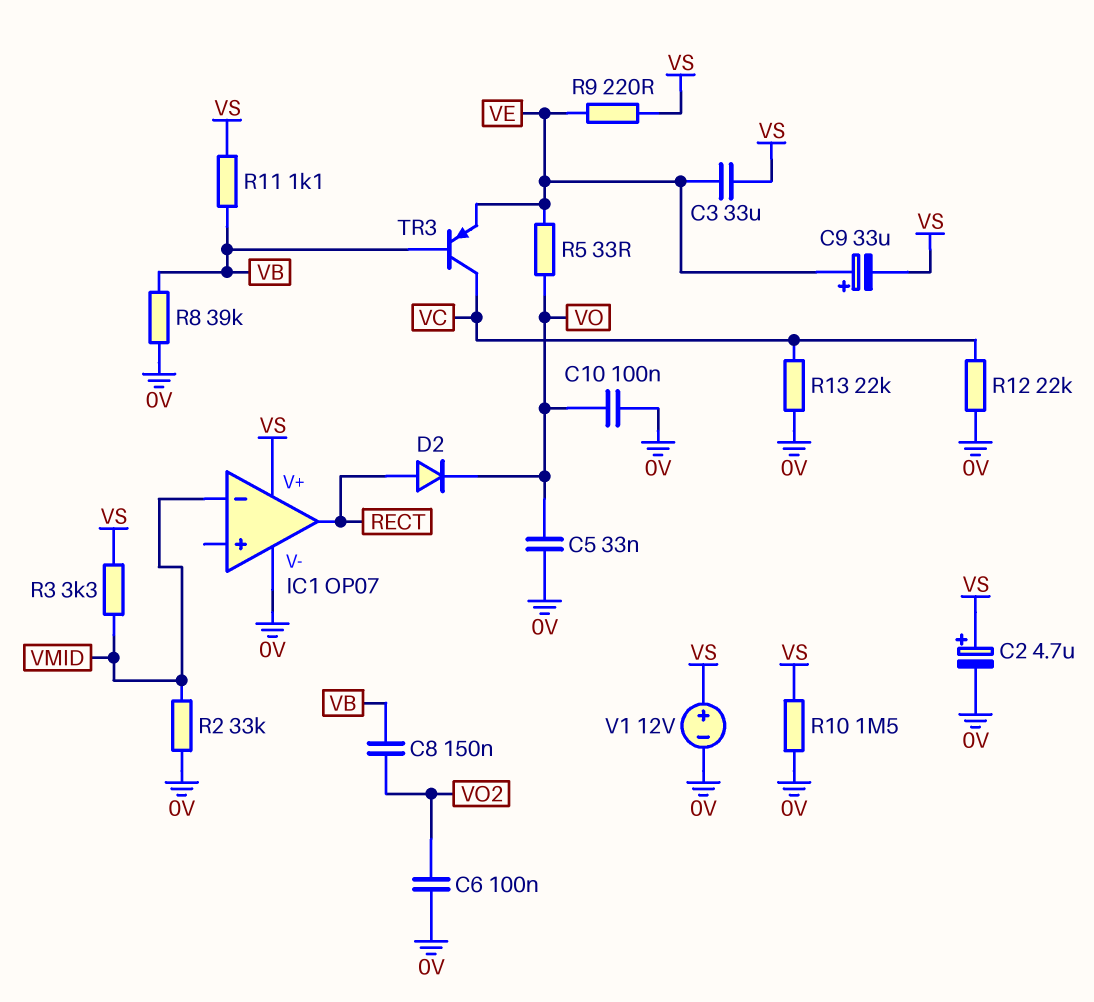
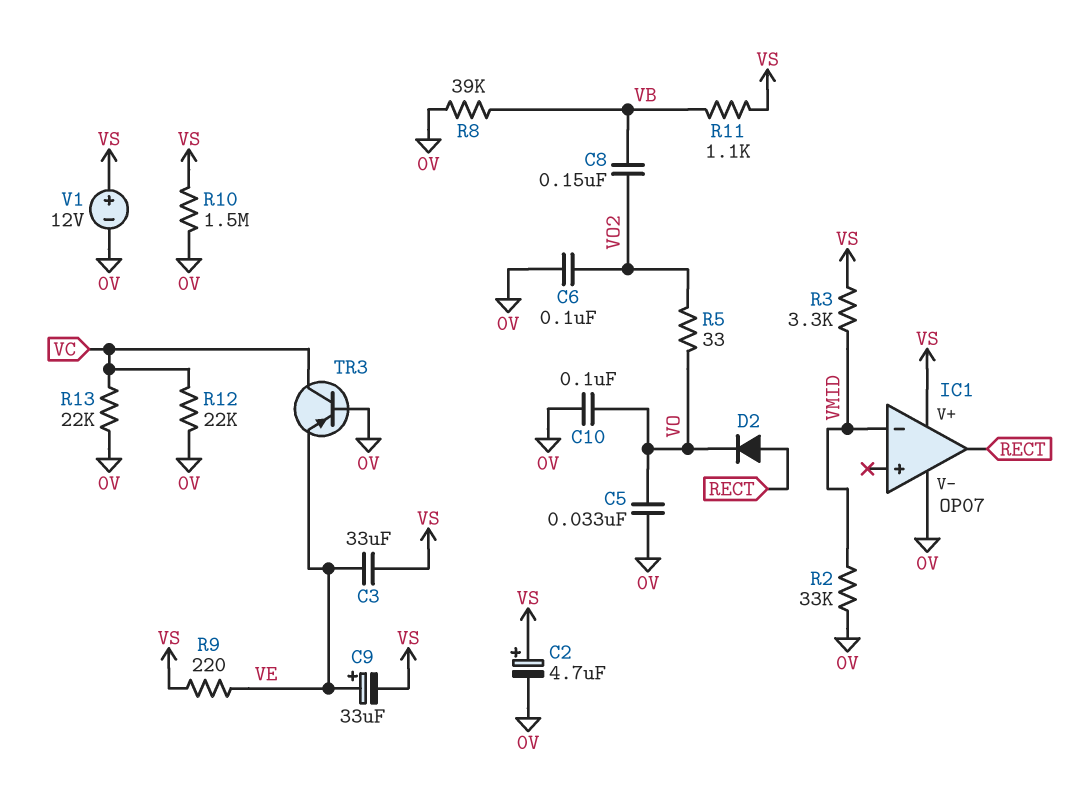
R5: 33 (VE, VO) -> 33 (VO, VO2)
TR3: PNP (B VB, C VC, E VE) -> PNP (B 0V, C VC, E VE)

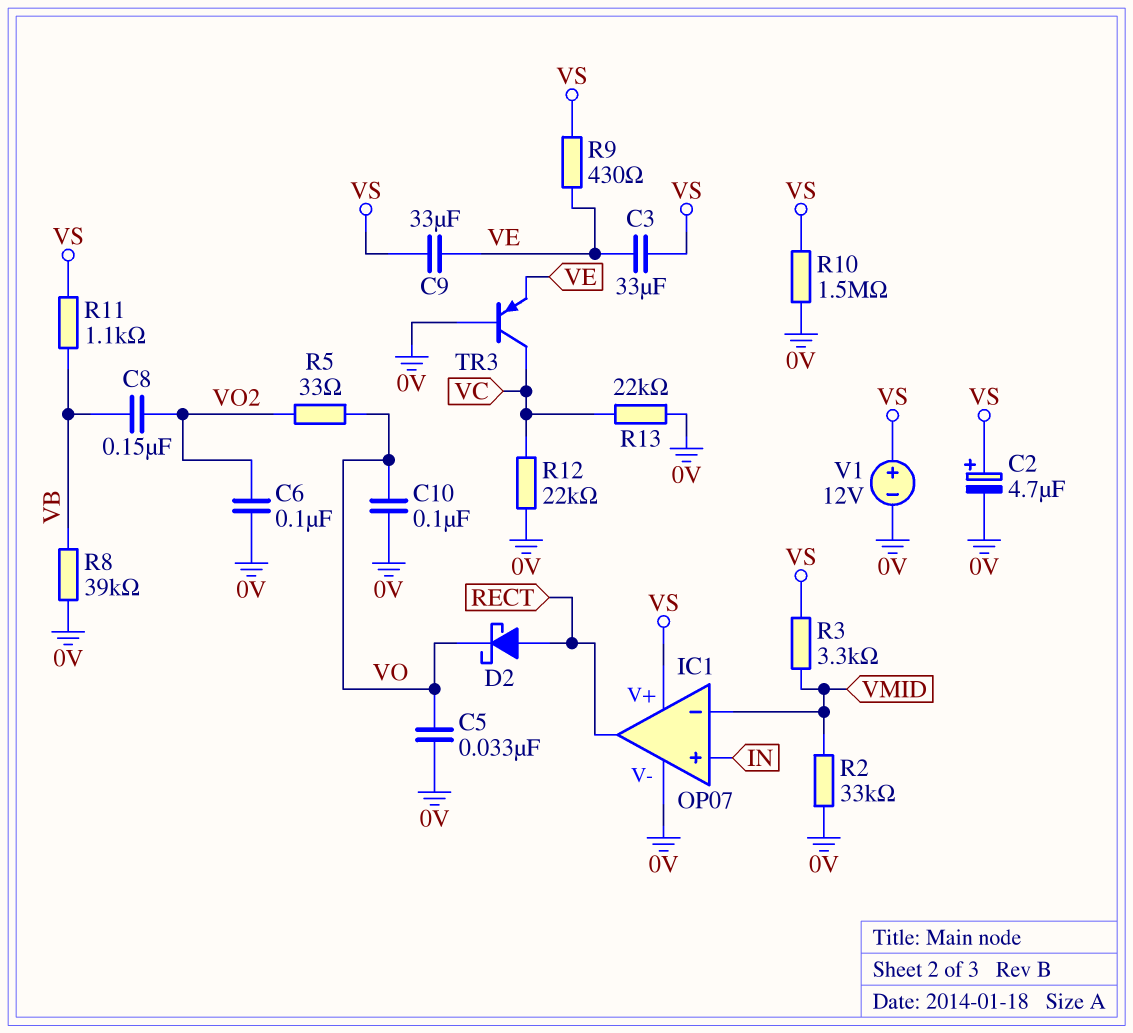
C9: 33uF (plus VE, minus VS) -> 33uF (VE, VS)
D2: diode (A RECT, K VO) -> schottky (A RECT, K VO)
IC1 pin in+: none -> IN
R9: 220 (VE, VS) -> 430 (VE, VS)

